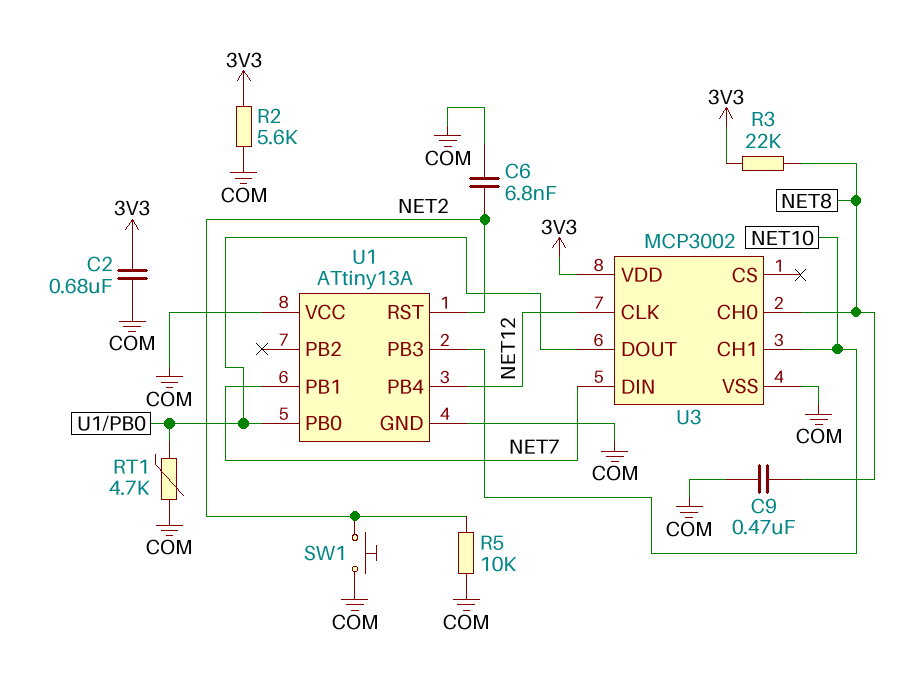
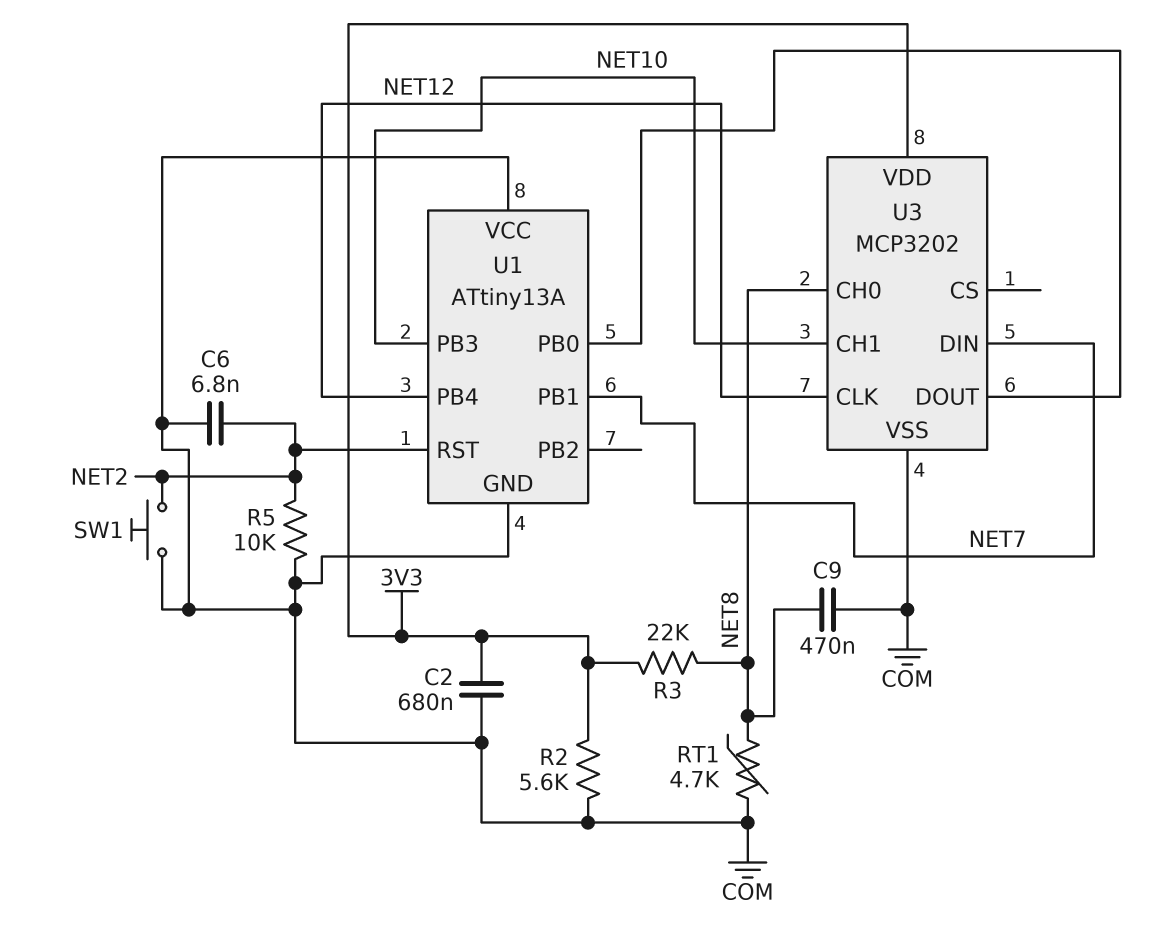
RT1: 4.7k (COM, U1/PB0) -> 4.7k (COM, NET8)
U3: MCP3002 -> MCP3202

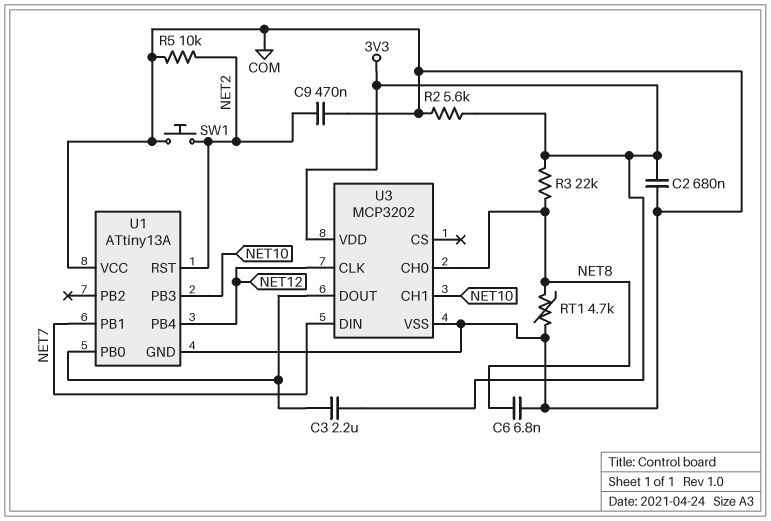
C3: none -> 2.2uF (3V3, U1/PB0)
C6: 6.8nF (COM, NET2) -> 6.8nF (COM, NET8)
C9: 470nF (COM, NET8) -> 470nF (COM, NET2)

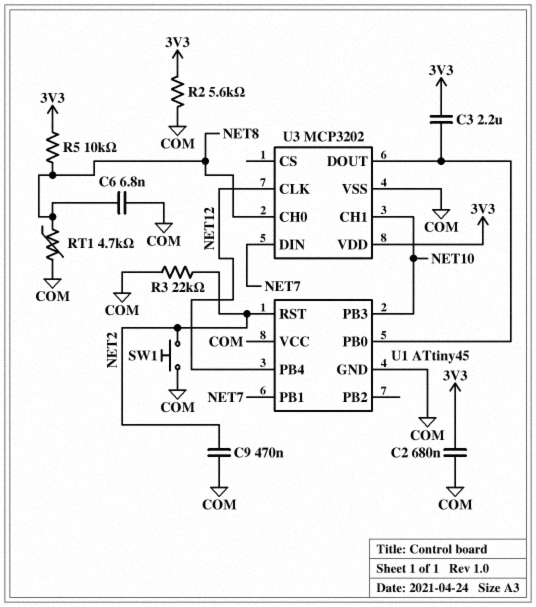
R3: 22k (3V3, NET8) -> 22k (COM, NET2)
R5: 10k (COM, NET2) -> 10k (3V3, NET8)
U1: ATtiny13A -> ATtiny45

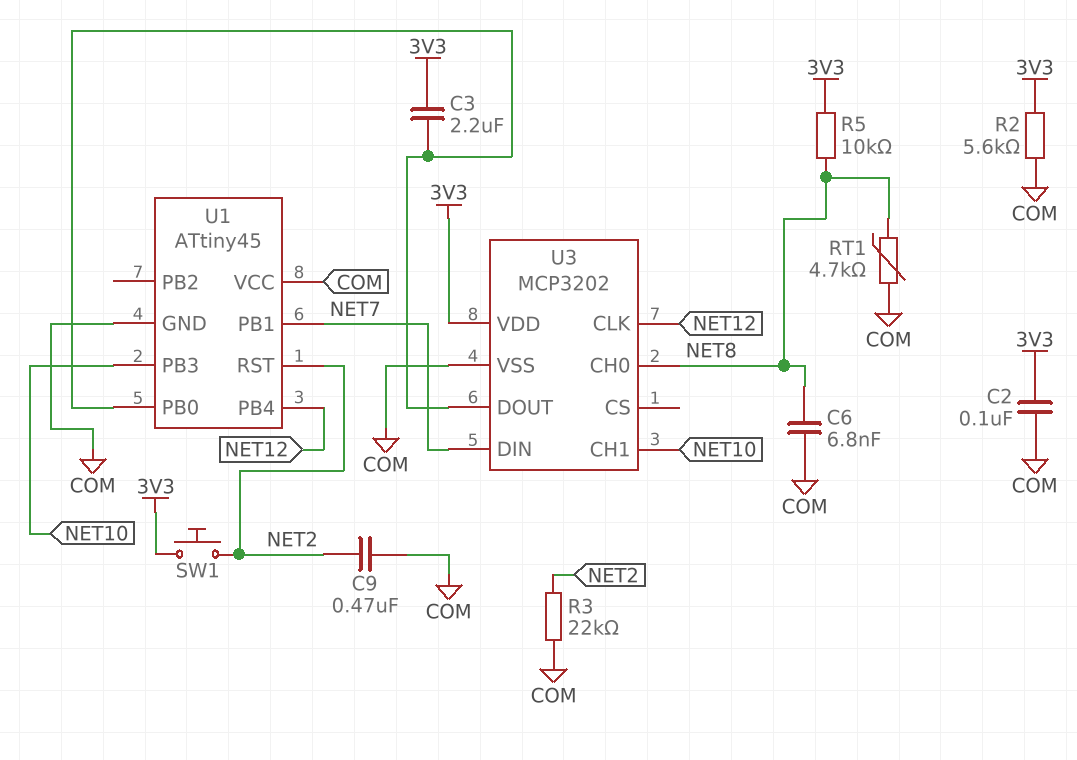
C2: 680nF (3V3, COM) -> 100nF (3V3, COM)
SW1: button (COM, NET2) -> button (3V3, NET2)

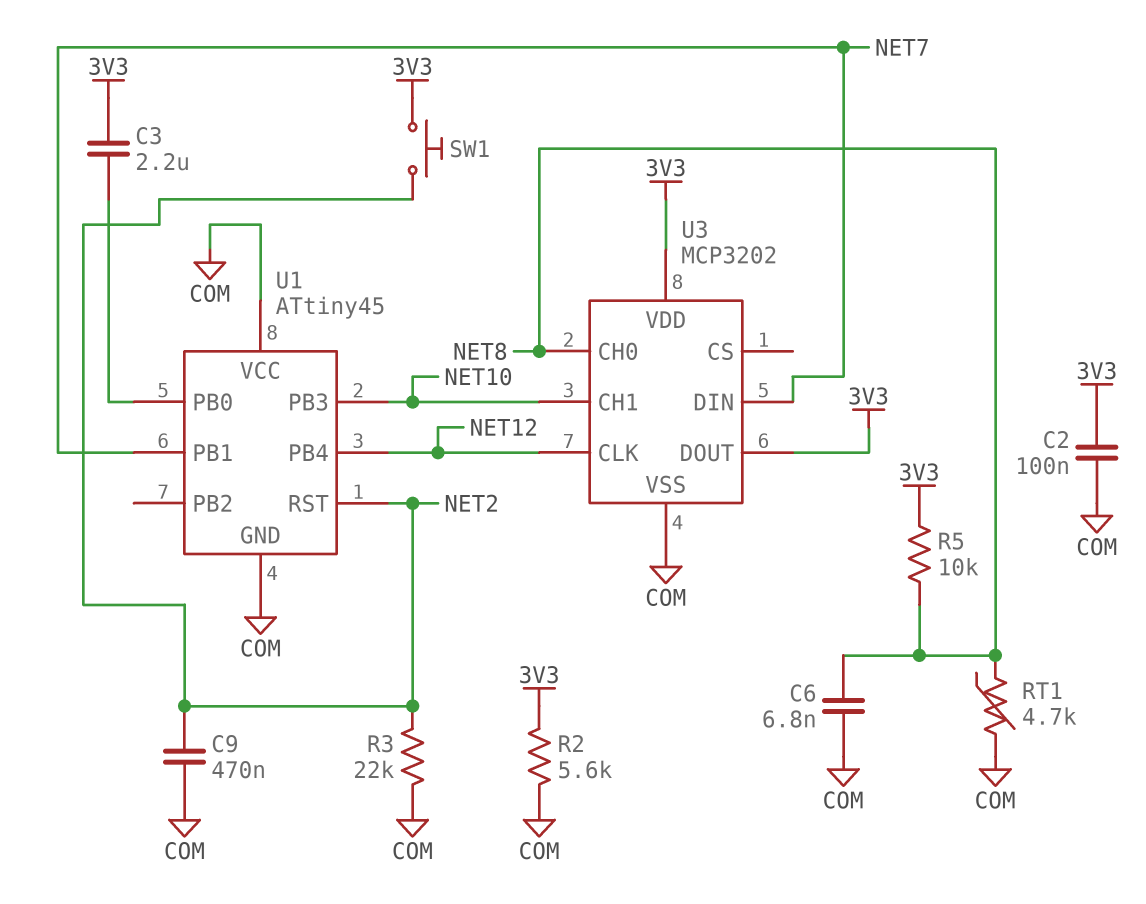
U3 pin DOUT: U1/PB0 -> 3V3

